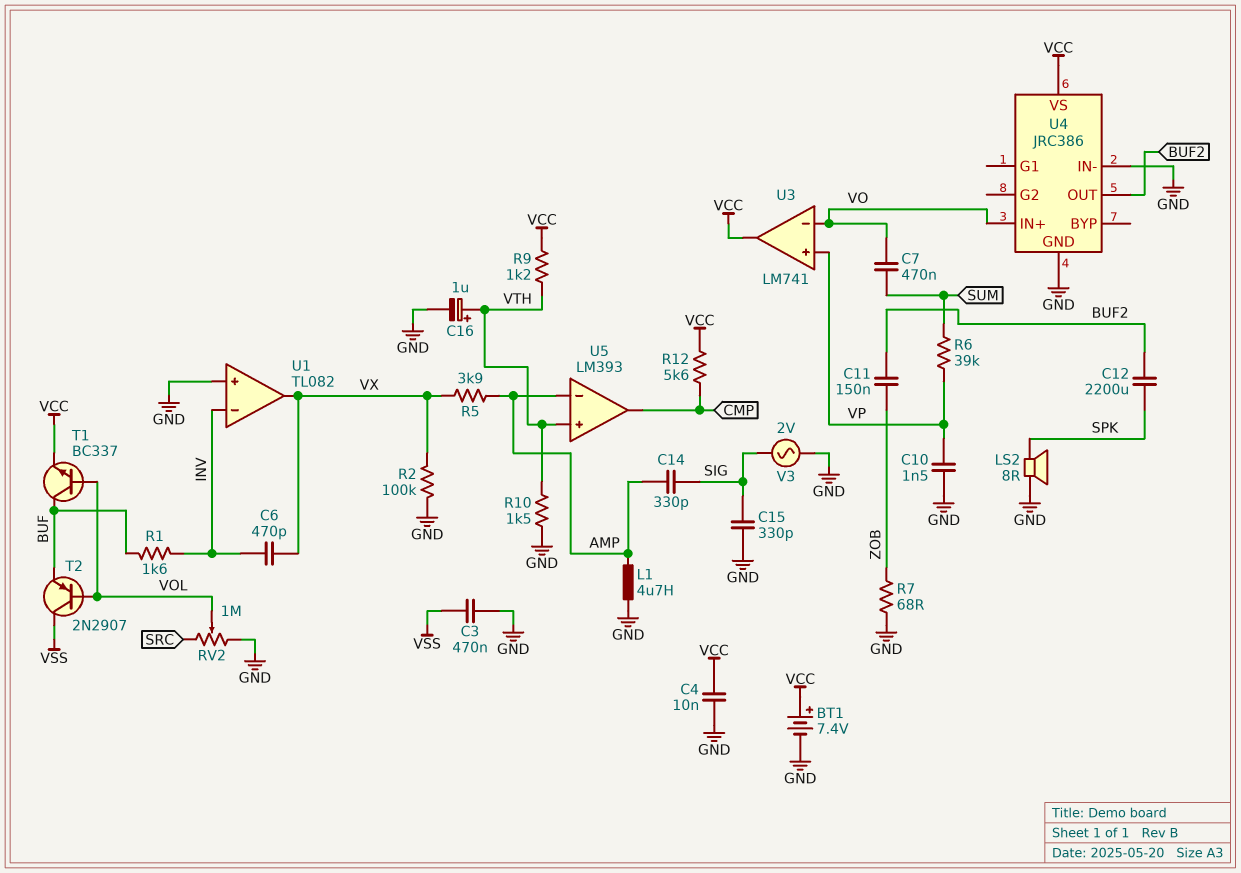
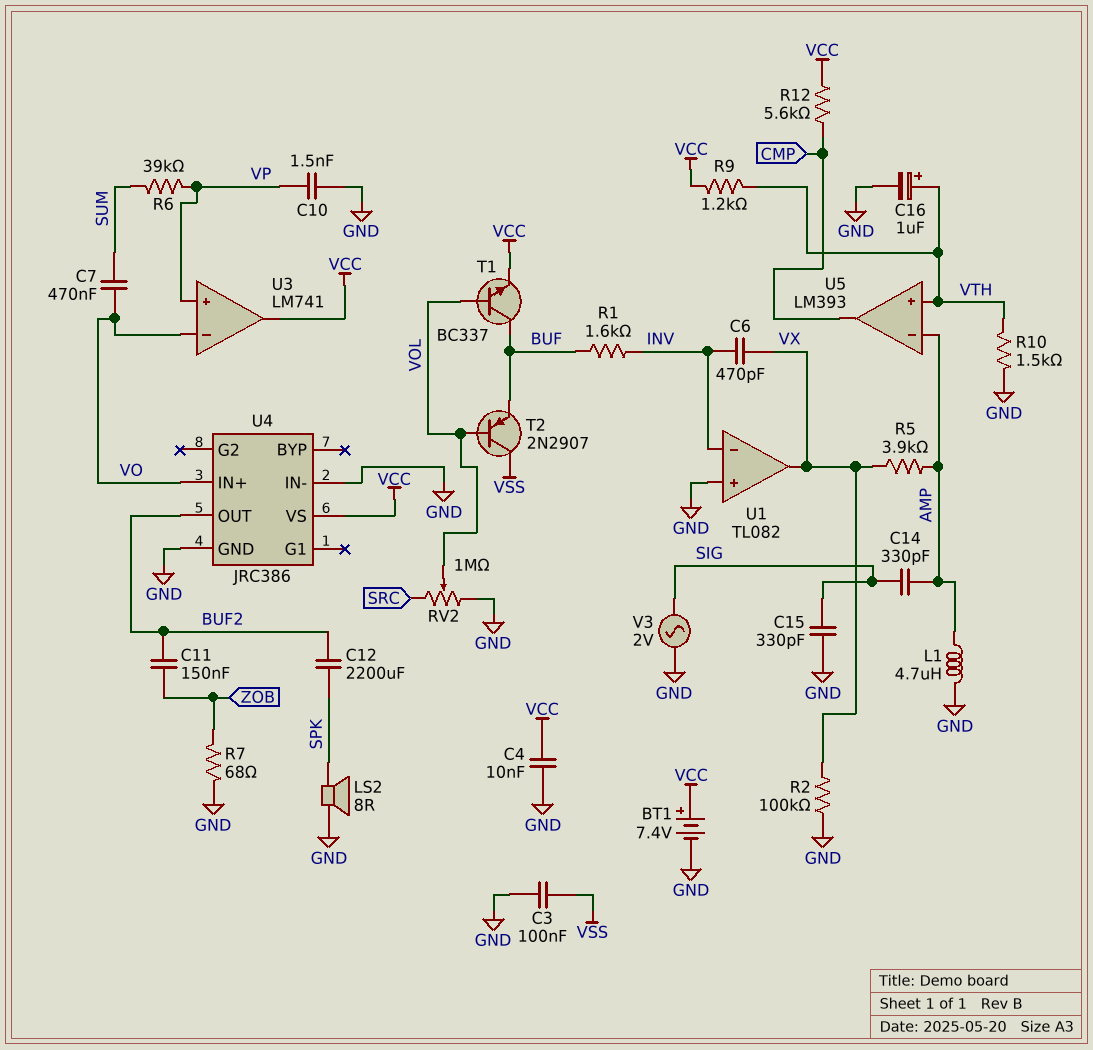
C3: 470nF (GND, VSS) -> 100nF (GND, VSS)

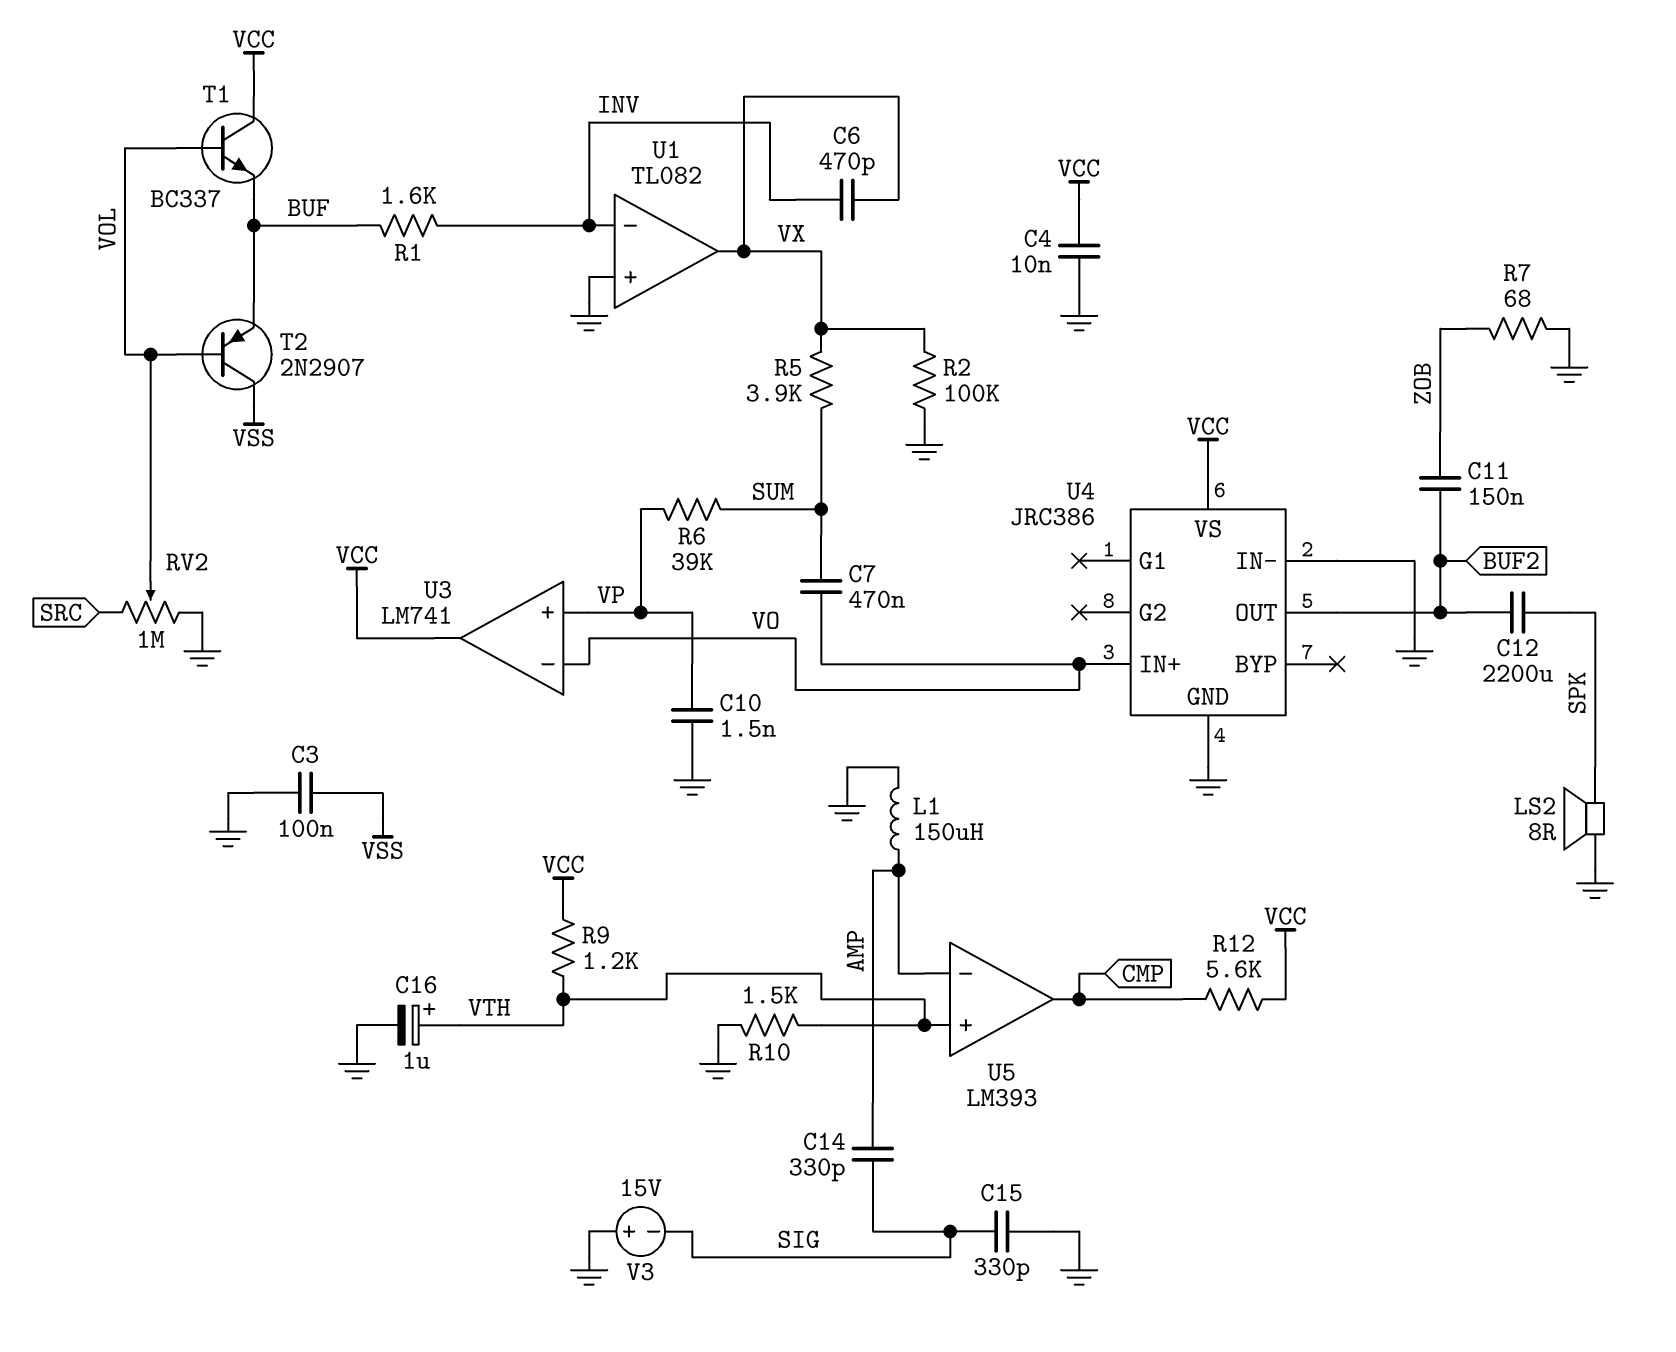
BT1: 7.4V (plus VCC, minus GND) -> none
L1: 4.7uH (AMP, GND) -> 150uH (AMP, GND)
R5: 3.9k (AMP, VX) -> 3.9k (SUM, VX)
T1: NPN BC337 (B VOL, C BUF, E VCC) -> NPN BC337 (B VOL, C VCC, E BUF)
V3: AC 2V (GND, SIG) -> 15V (plus GND, minus SIG)

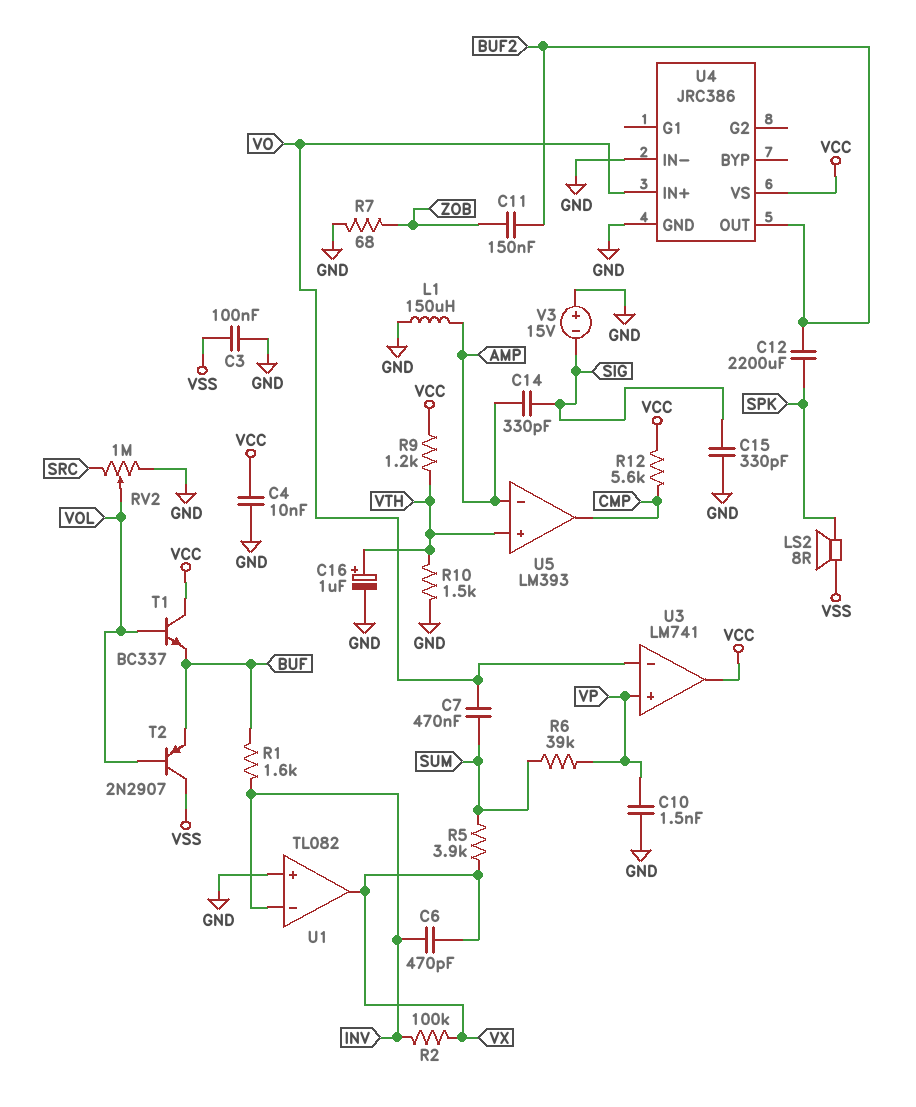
LS2: speaker 8R (GND, SPK) -> speaker 8R (SPK, VSS)
R2: 100k (GND, VX) -> 100k (INV, VX)

